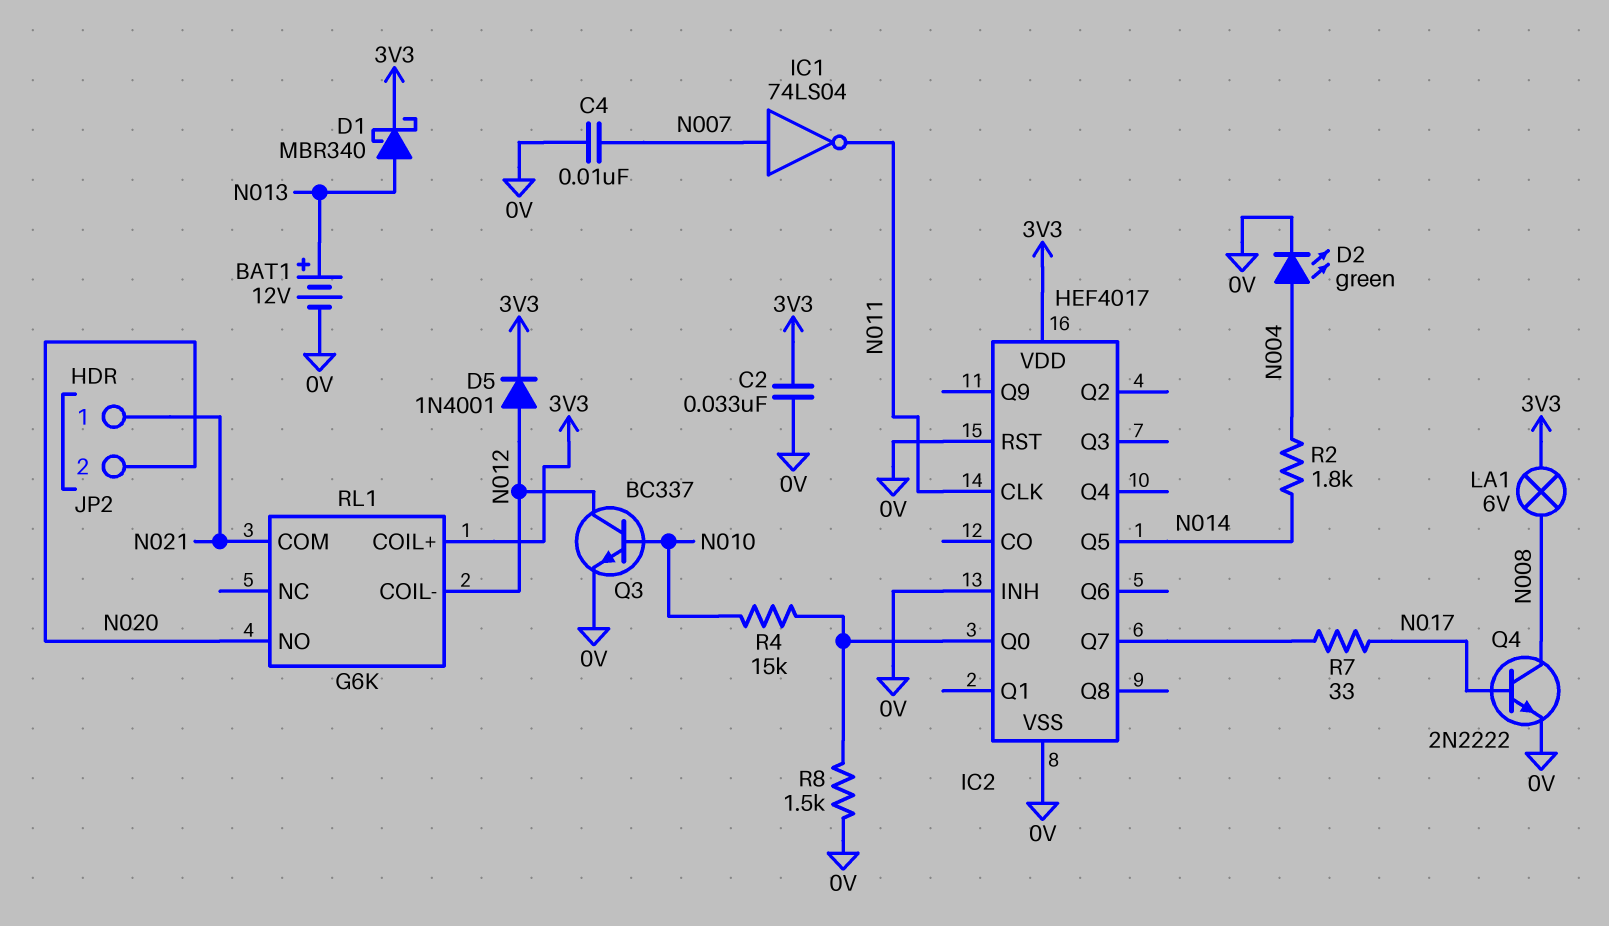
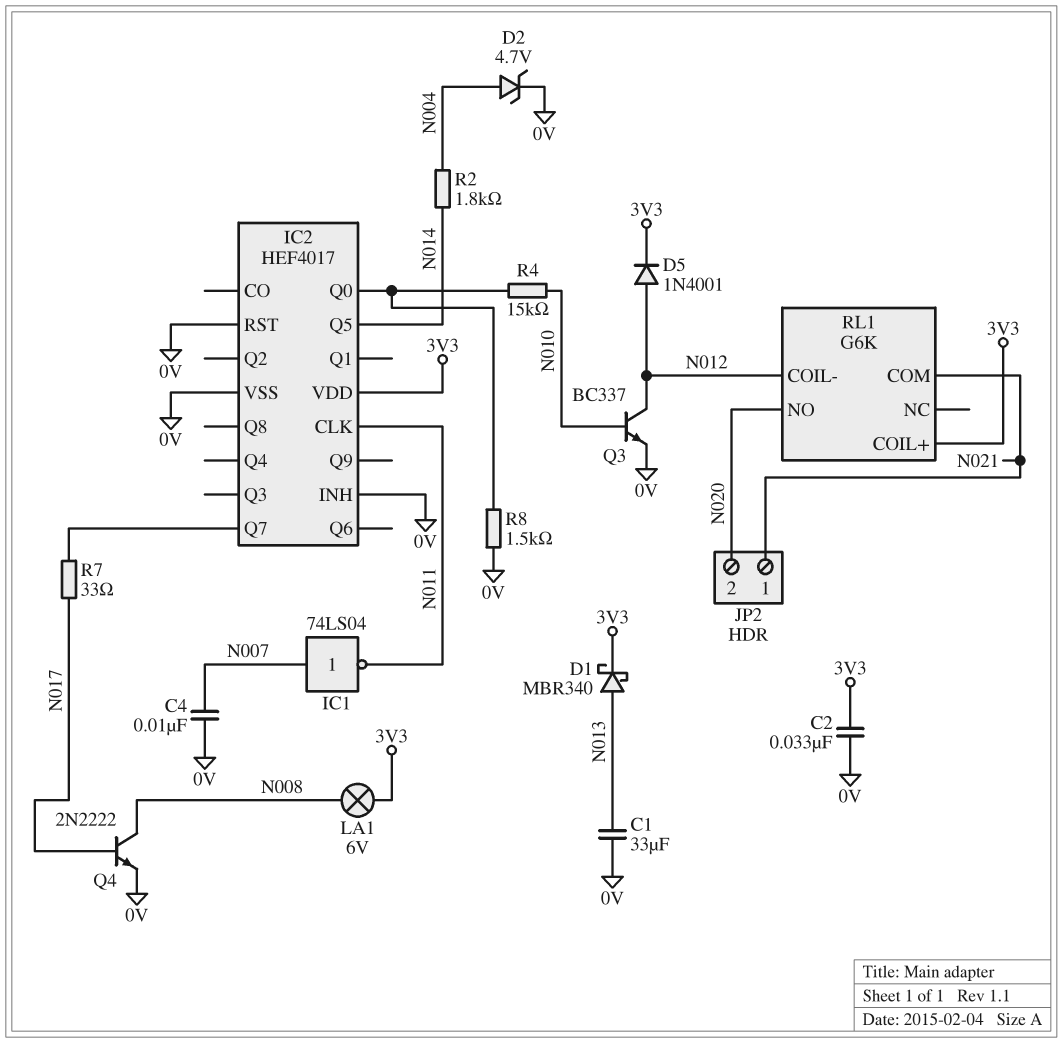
BAT1: 12V (plus N013, minus 0V) -> none
C1: none -> 33uF (0V, N013)
D2: LED green (A N004, K 0V) -> zener 4.7V (A N004, K 0V)

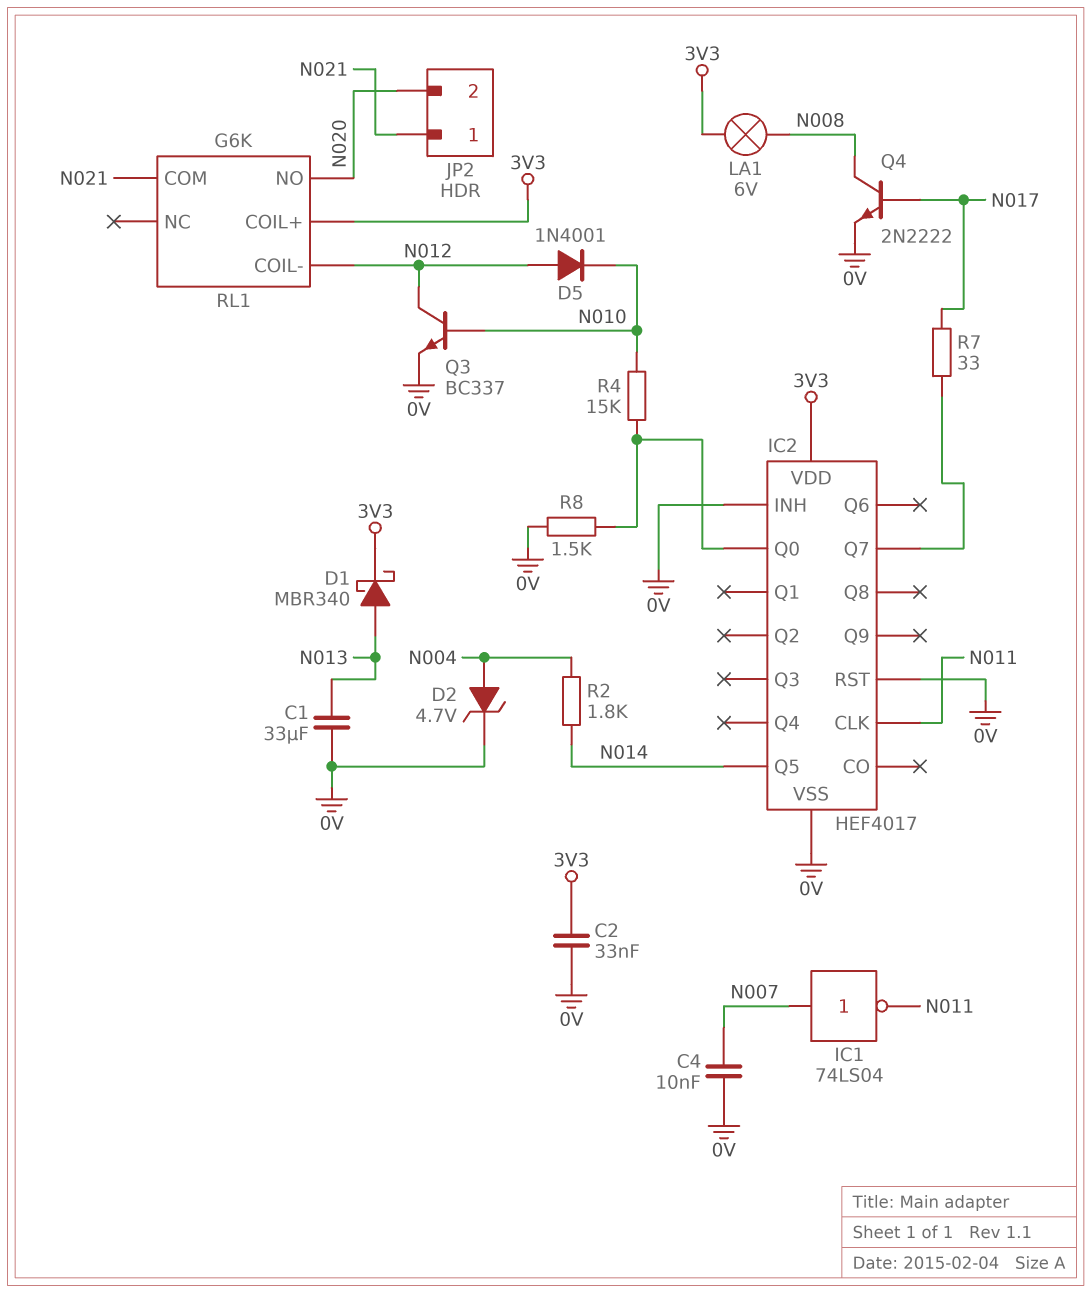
D5: diode 1N4001 (A N012, K 3V3) -> diode 1N4001 (A N012, K N010)

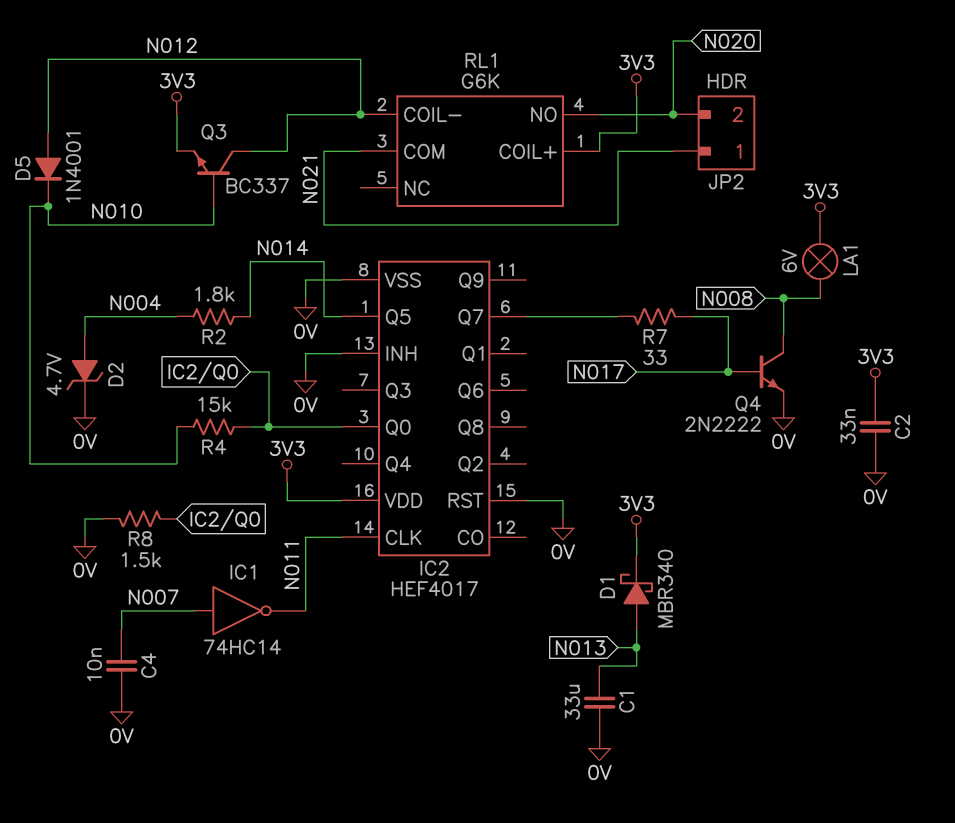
IC1: NOT 74LS04 (in N007, out N011) -> NOT 74HC14 (in N007, out N011)
Q3: NPN BC337 (B N010, C N012, E 0V) -> NPN BC337 (B N010, C N012, E 3V3)

